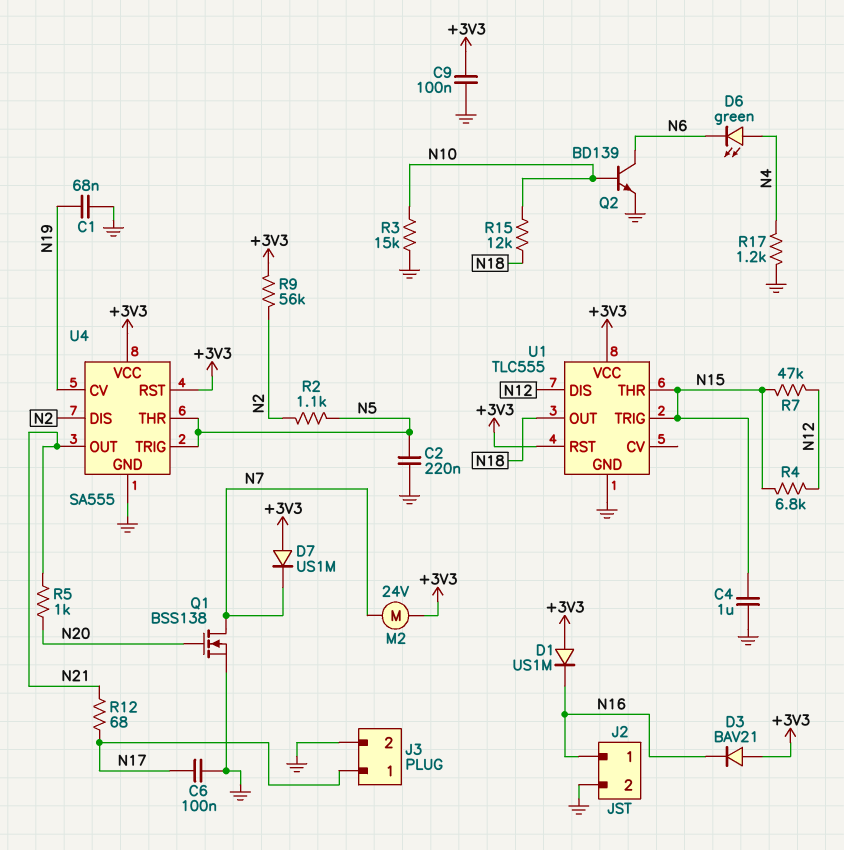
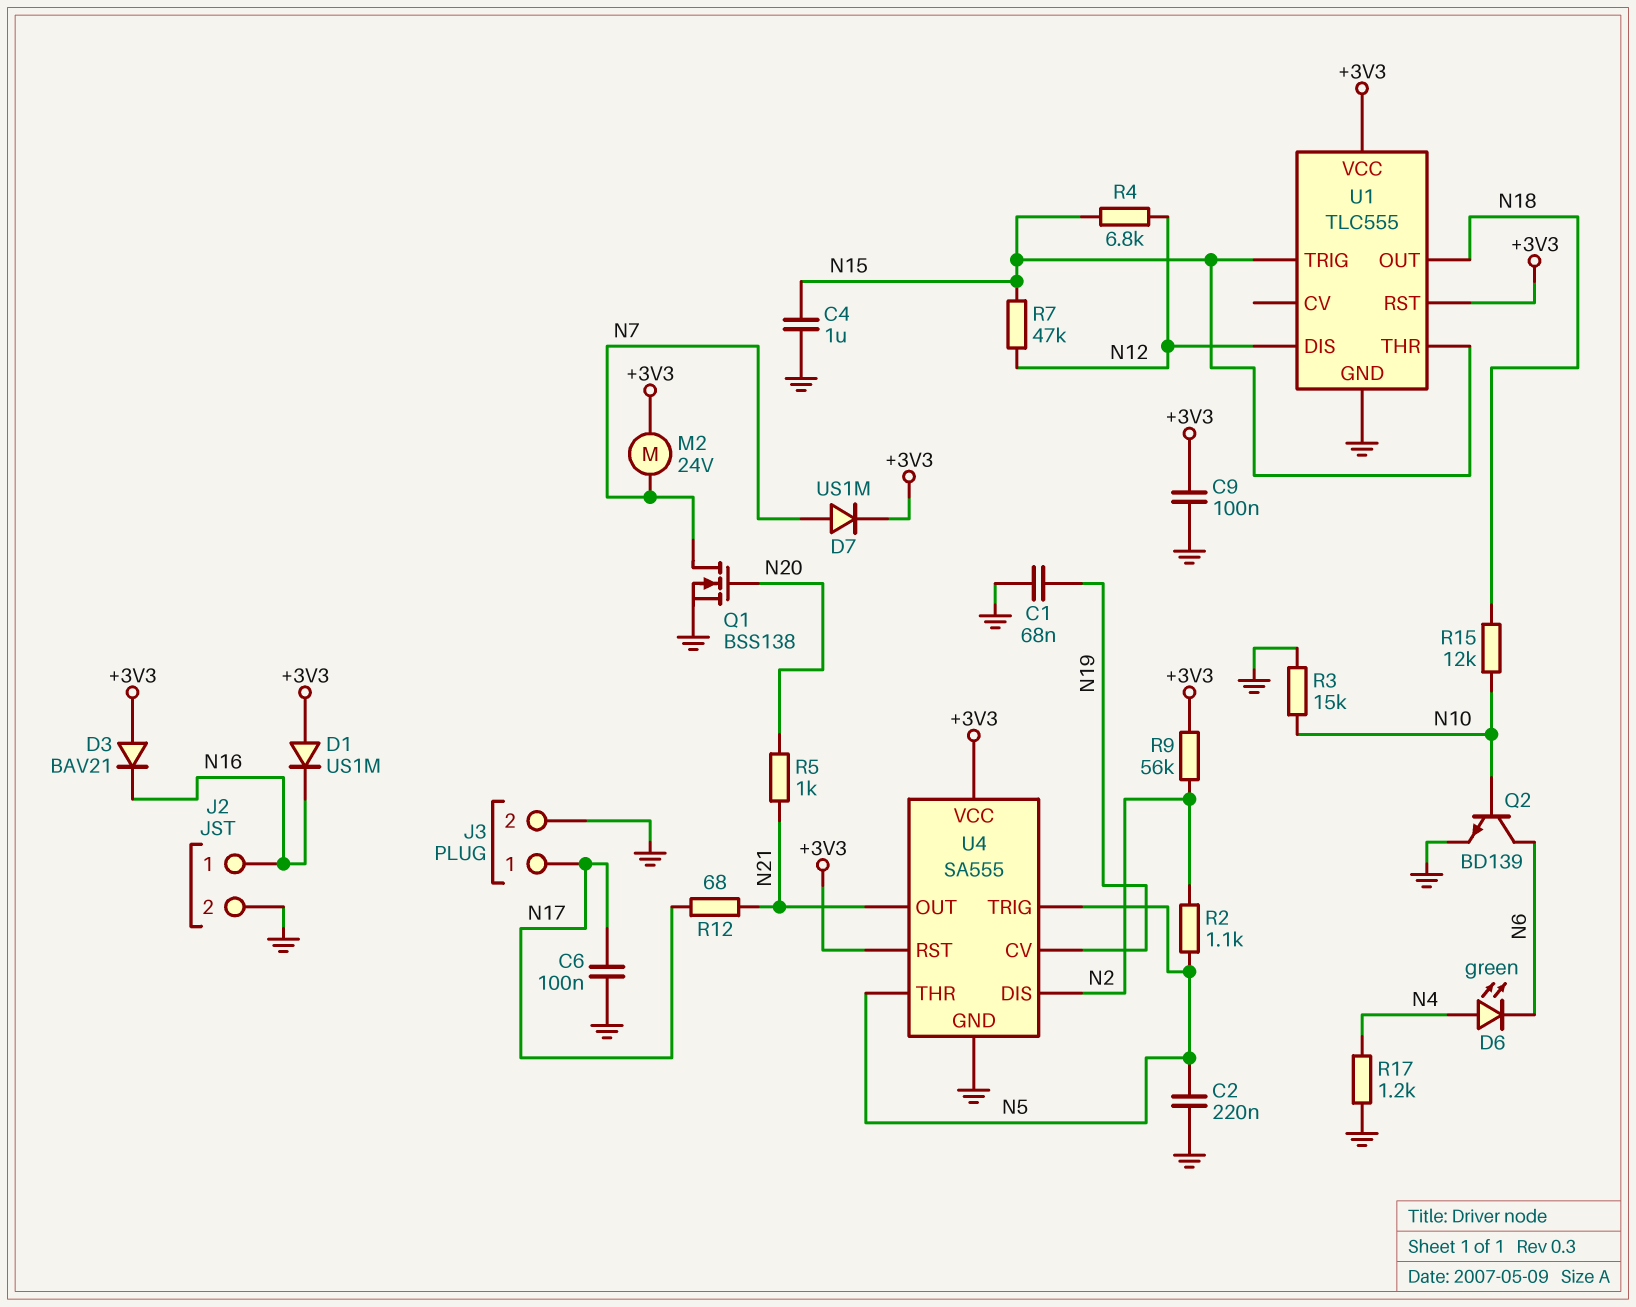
D7: diode US1M (A +3V3, K N7) -> diode US1M (A N7, K +3V3)

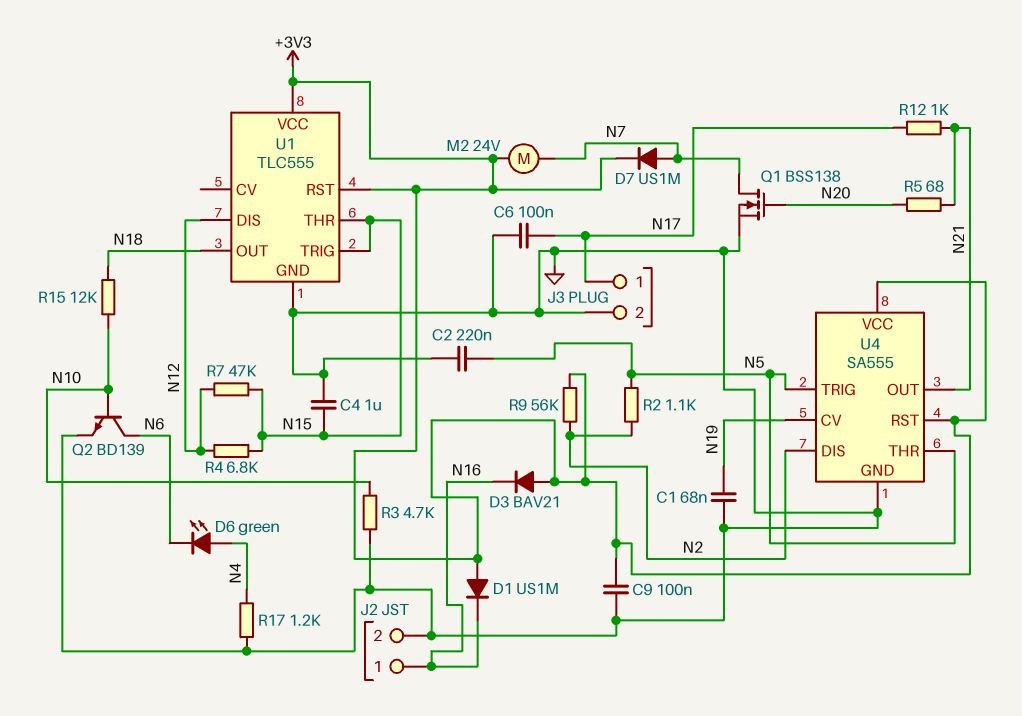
R3: 15k (GND, N10) -> 4.7k (GND, N10)
R5: 1k (N20, N21) -> 68 (N20, N21)
R12: 68 (N17, N21) -> 1k (N17, N21)

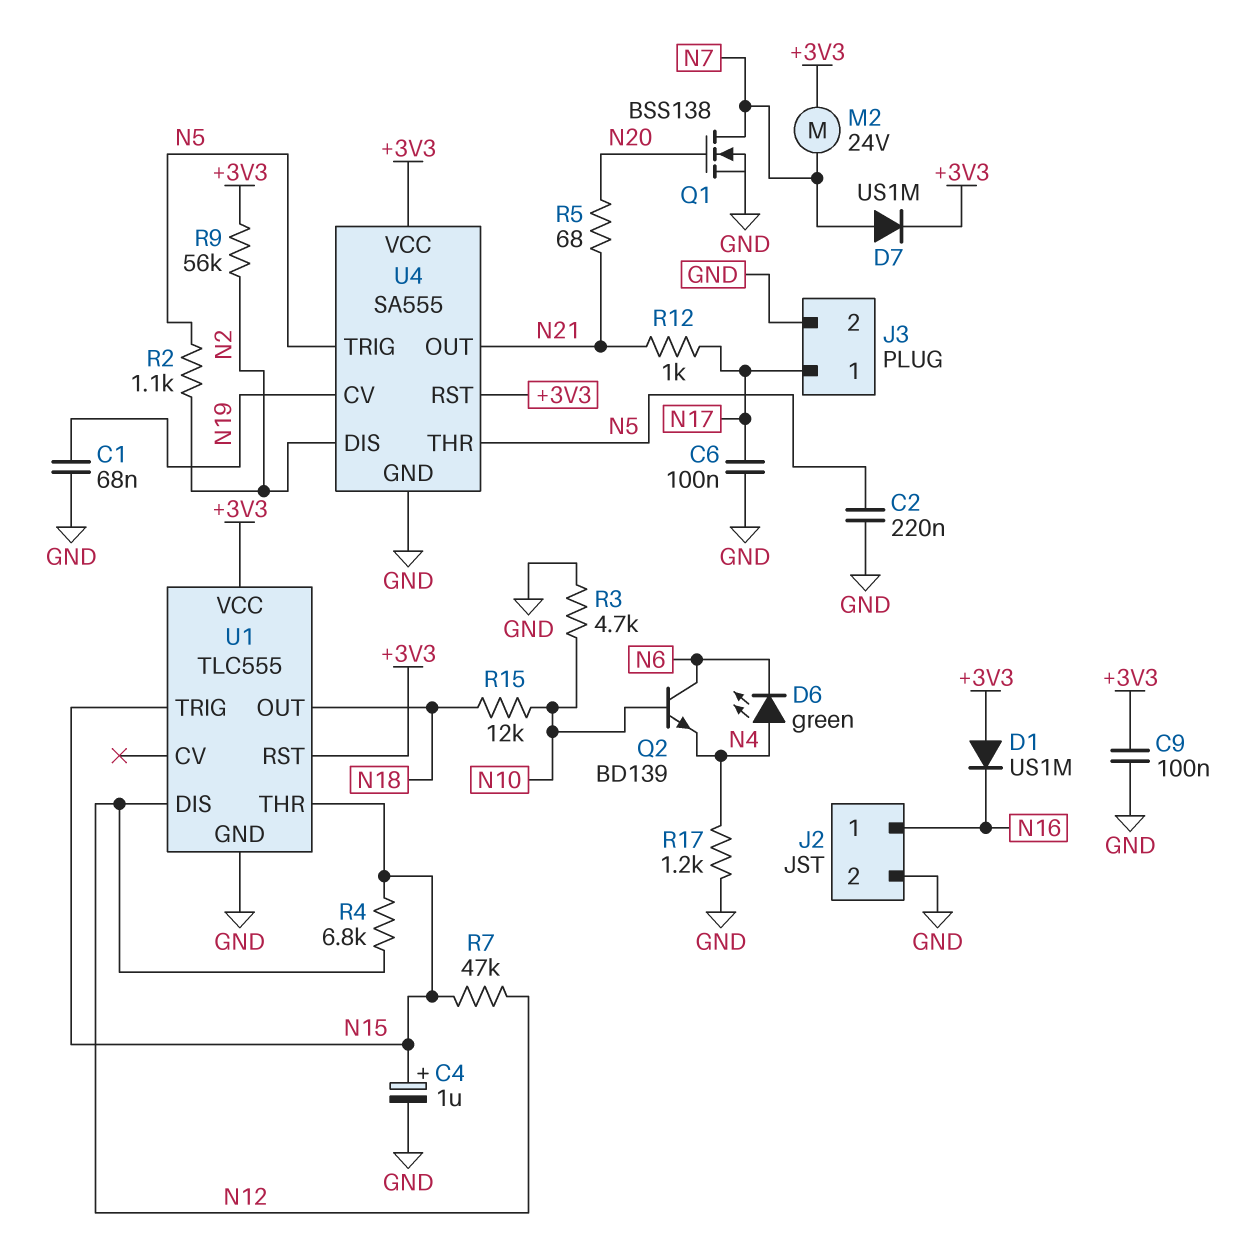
C4: 1uF (GND, N15) -> 1uF (plus N15, minus GND)
D3: diode BAV21 (A +3V3, K N16) -> none
Q2: NPN BD139 (B N10, C N6, E GND) -> NPN BD139 (B N10, C N6, E N4)

